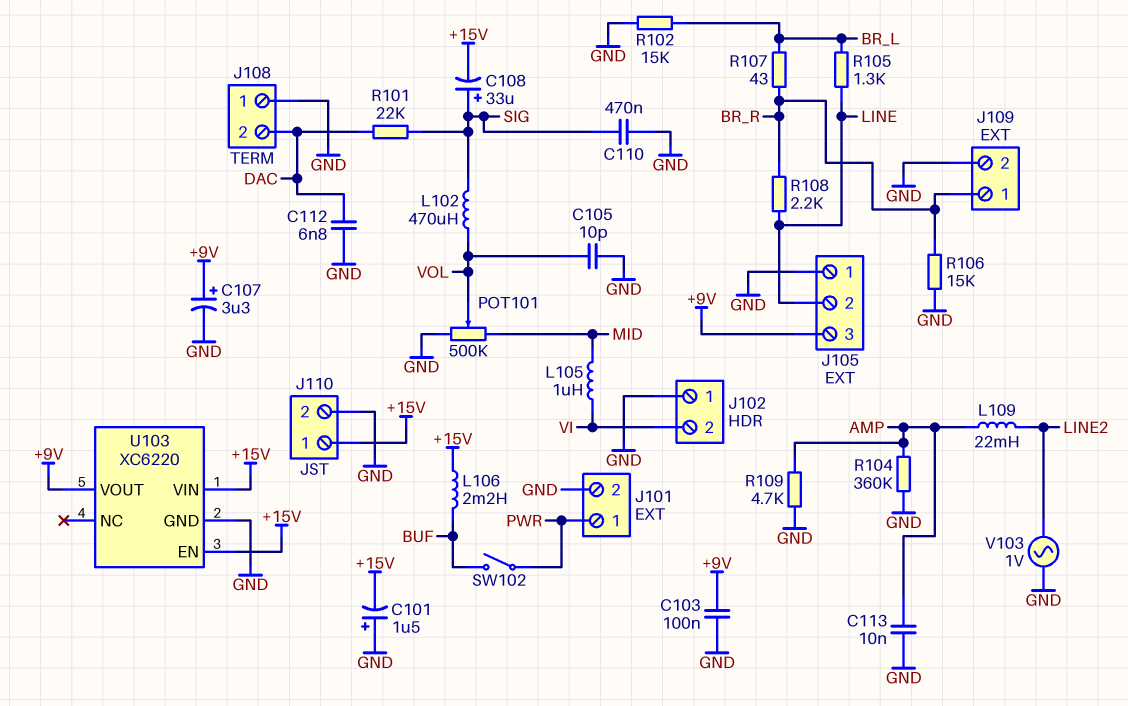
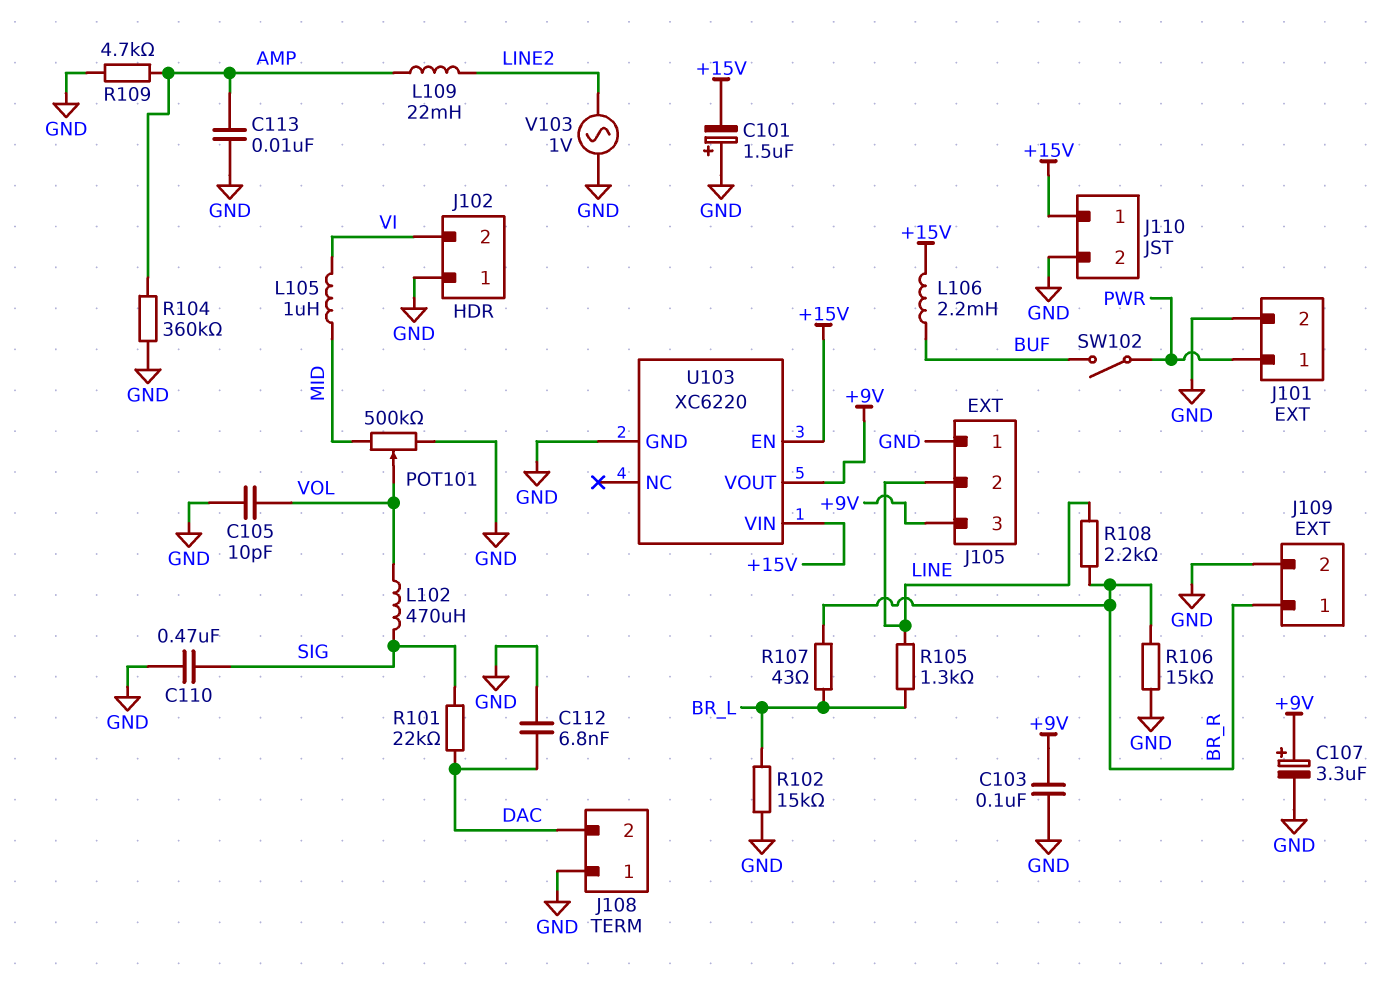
C108: 33uF (plus SIG, minus +15V) -> none

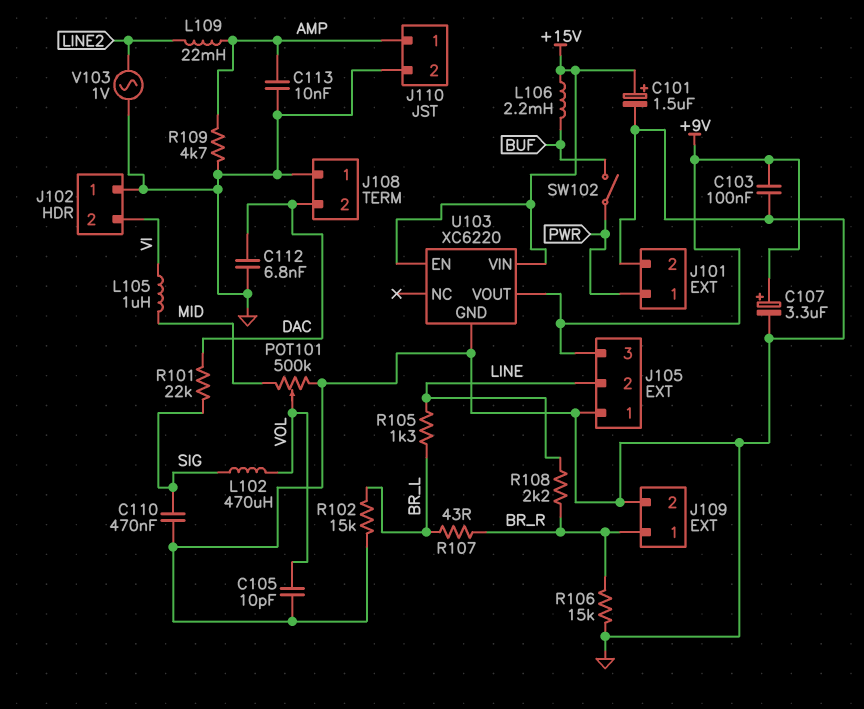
C101: 1.5uF (plus GND, minus +15V) -> 1.5uF (plus +15V, minus GND)
J110 pin 1: +15V -> AMP
R104: 360k (AMP, GND) -> none

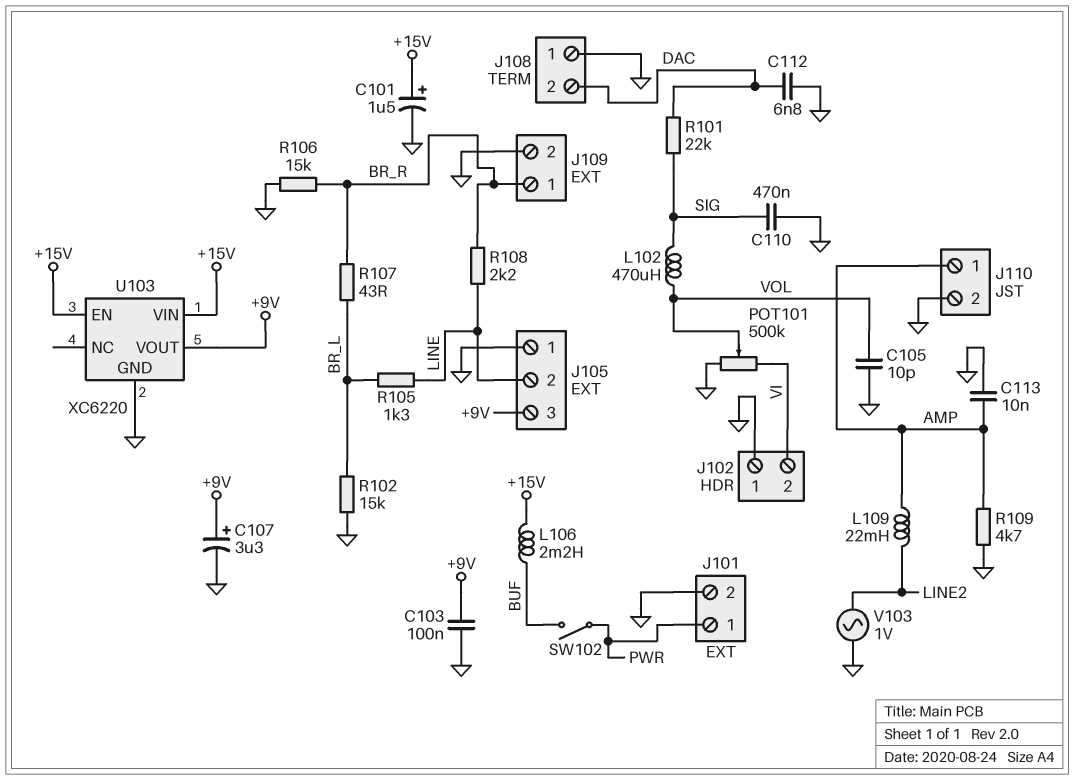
L105: 1uH (MID, VI) -> none
POT101: 500k (GND, MID, wiper VOL) -> 500k (GND, VI, wiper VOL)

